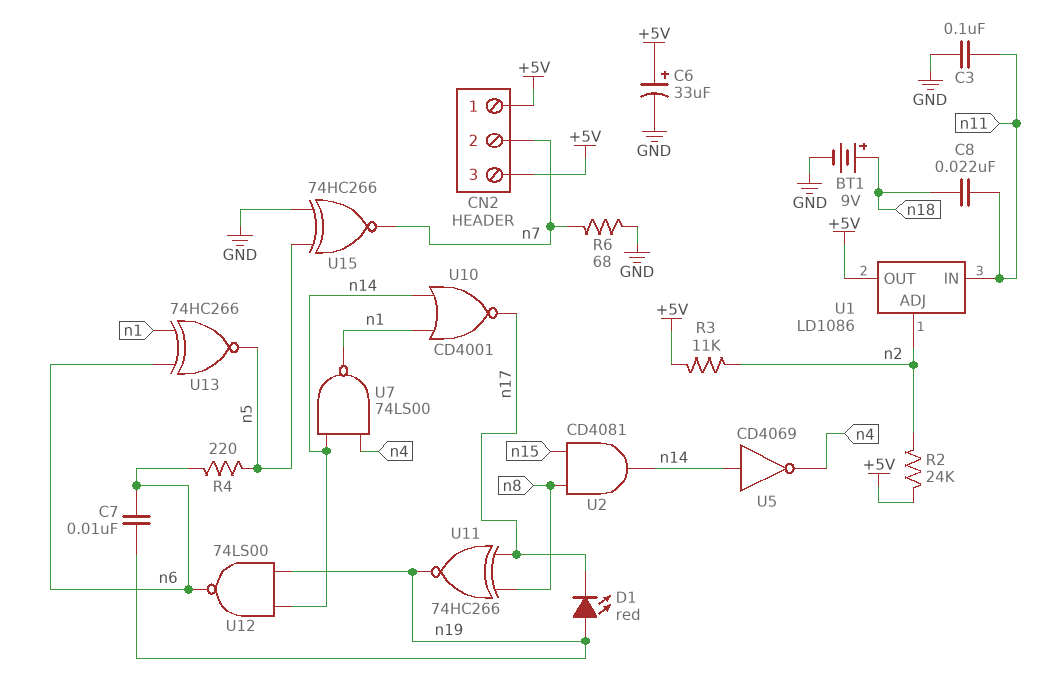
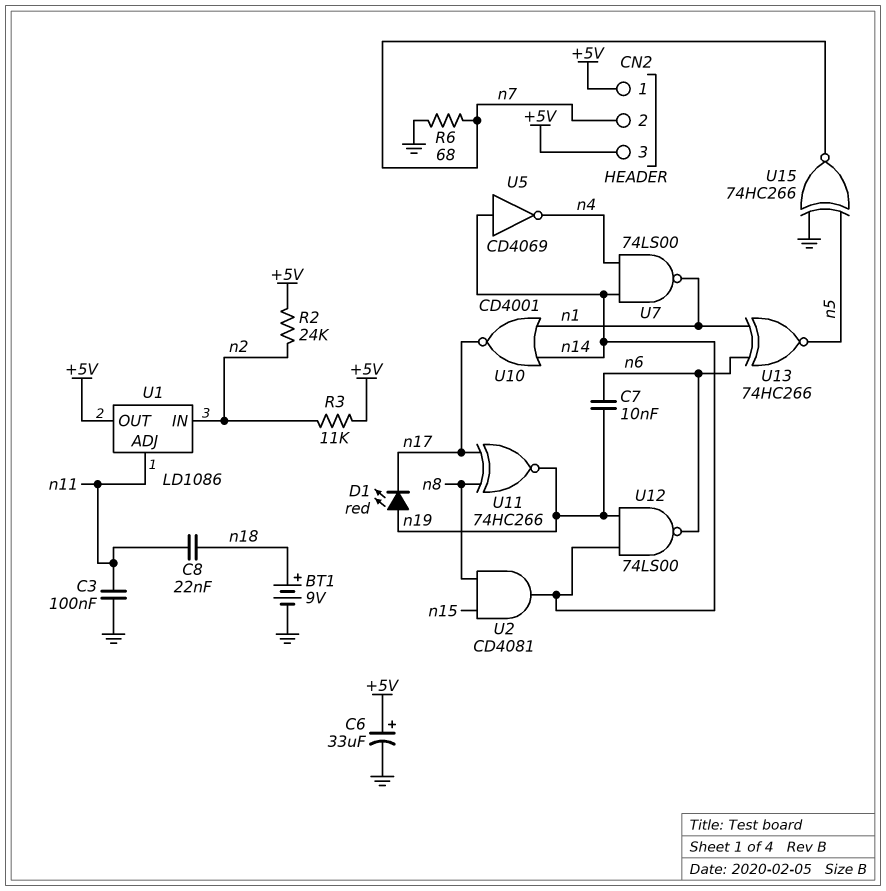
R4: 220 (n5, n6) -> none
U1 pin ADJ: n2 -> n11
U1 pin IN: n11 -> n2

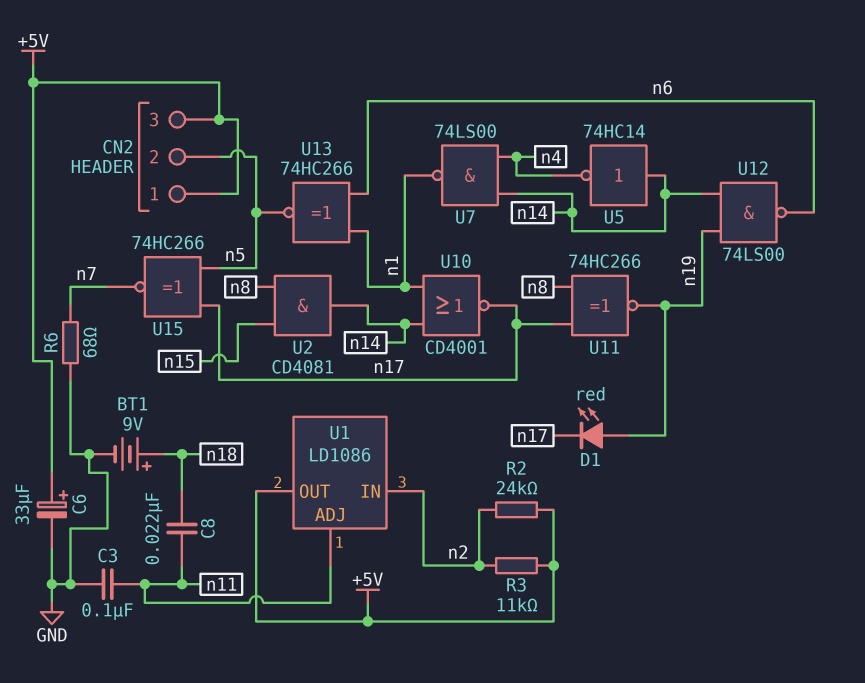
C7: 10nF (n6, n19) -> none
CN2 pin 2: n7 -> n5
U5: NOT CD4069 (in n14, out n4) -> NOT 74HC14 (in n14, out n4)
U15: XNOR 74HC266 (in GND, in n5, out n7) -> XNOR 74HC266 (in n5, in n17, out n7)

